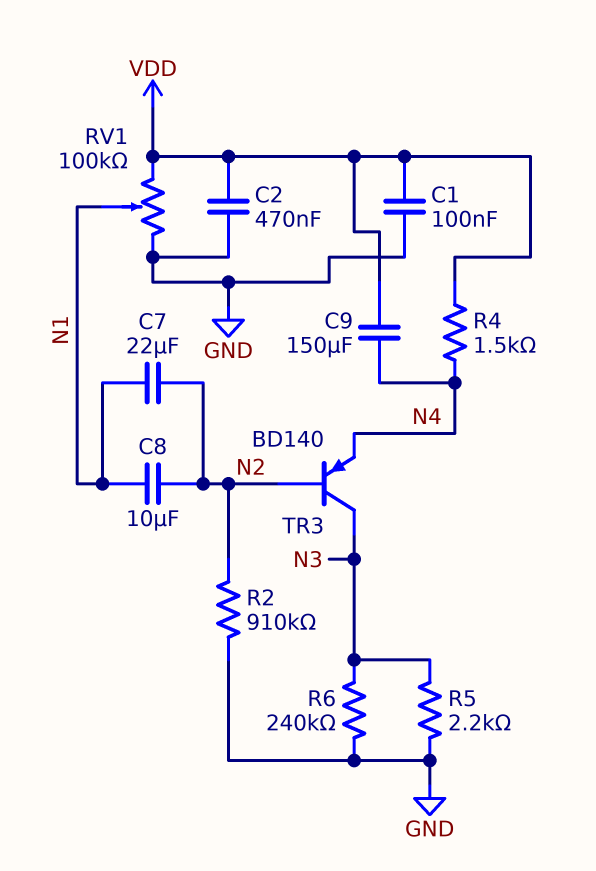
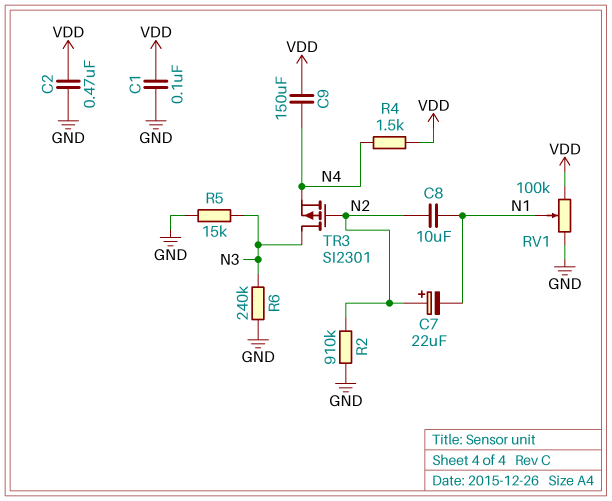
C7: 22uF (N1, N2) -> 22uF (plus N2, minus N1)
R5: 2.2k (GND, N3) -> 15k (GND, N3)
TR3: PNP BD140 (B N2, C N3, E N4) -> PMOS SI2301 (G N2, D N3, S N4)

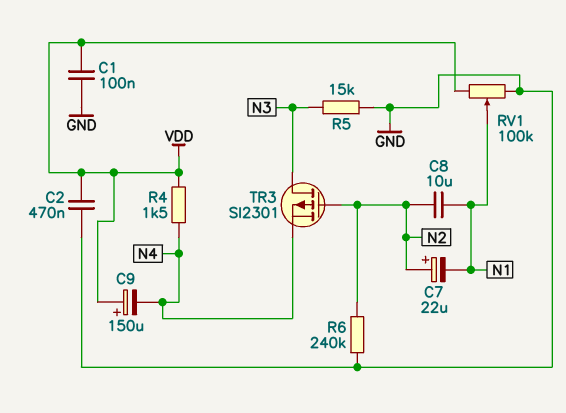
C9: 150uF (N4, VDD) -> 150uF (plus VDD, minus N4)
R2: 910k (GND, N2) -> none
R6: 240k (GND, N3) -> 240k (GND, N2)

